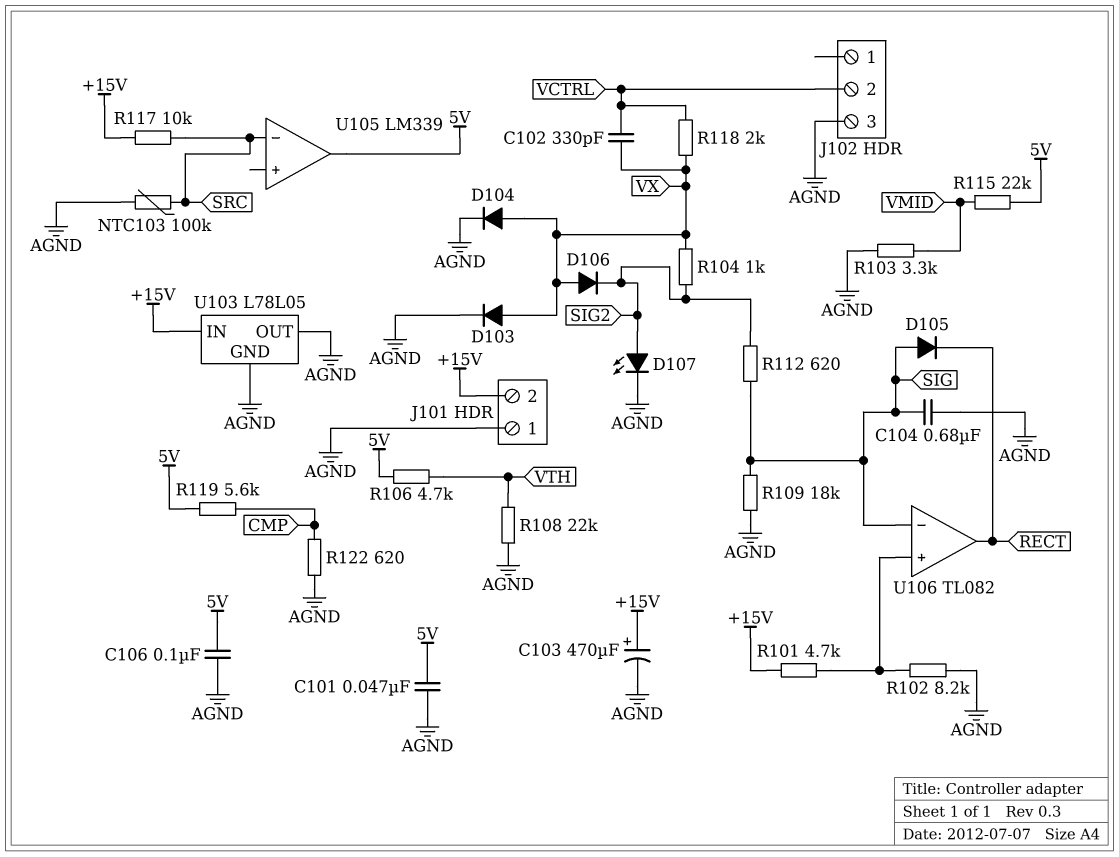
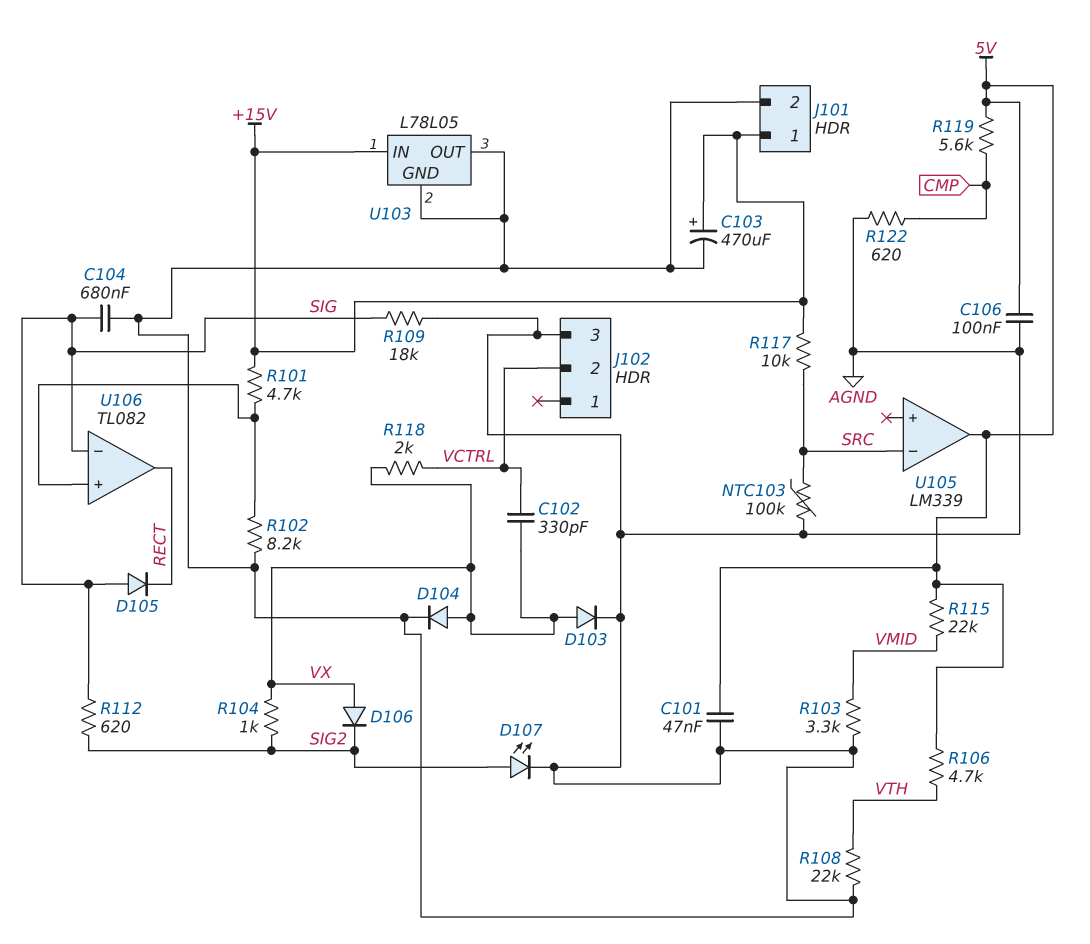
J101 pin 1: AGND -> +15V
J101 pin 2: +15V -> AGND

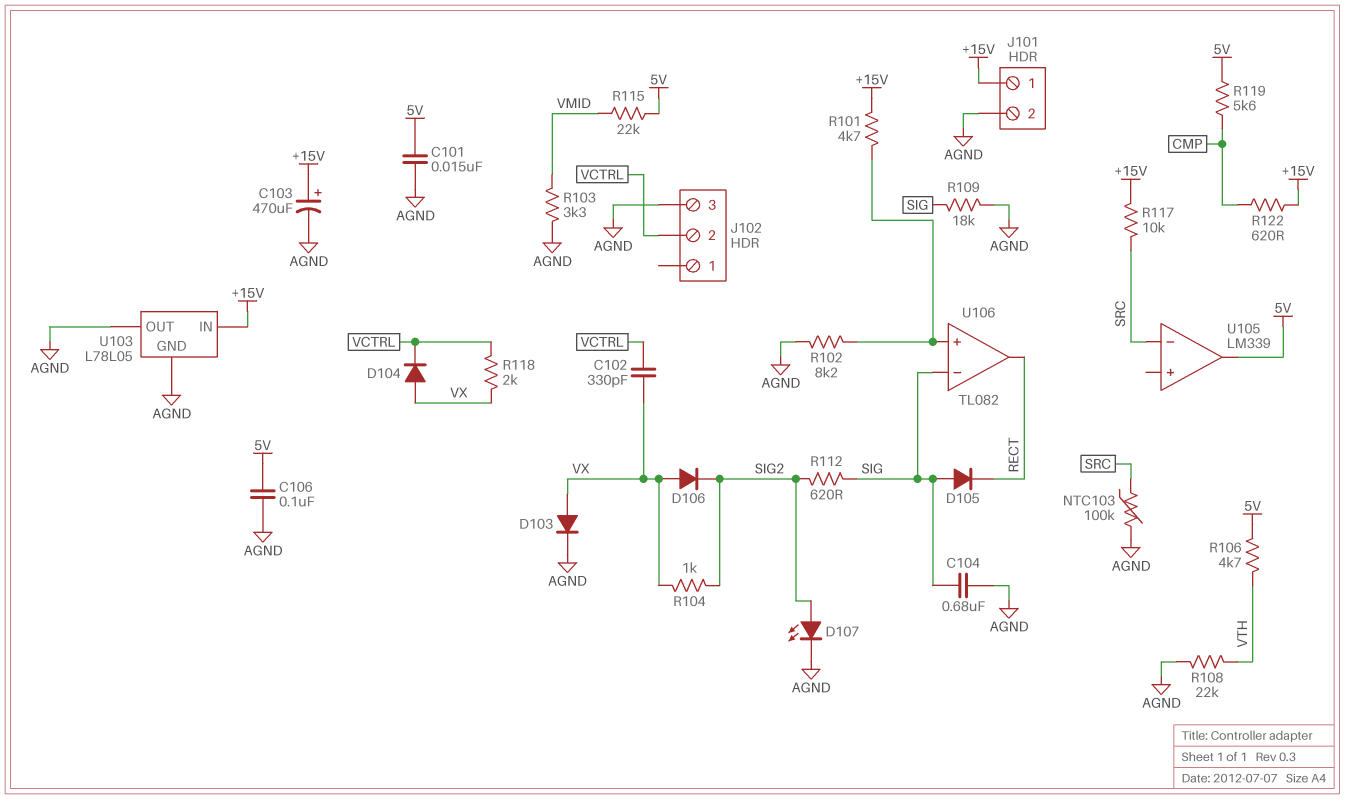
C101: 47nF (5V, AGND) -> 15nF (5V, AGND)
D104: diode (A VX, K AGND) -> diode (A VX, K VCTRL)
R122: 620 (AGND, CMP) -> 620 (+15V, CMP)

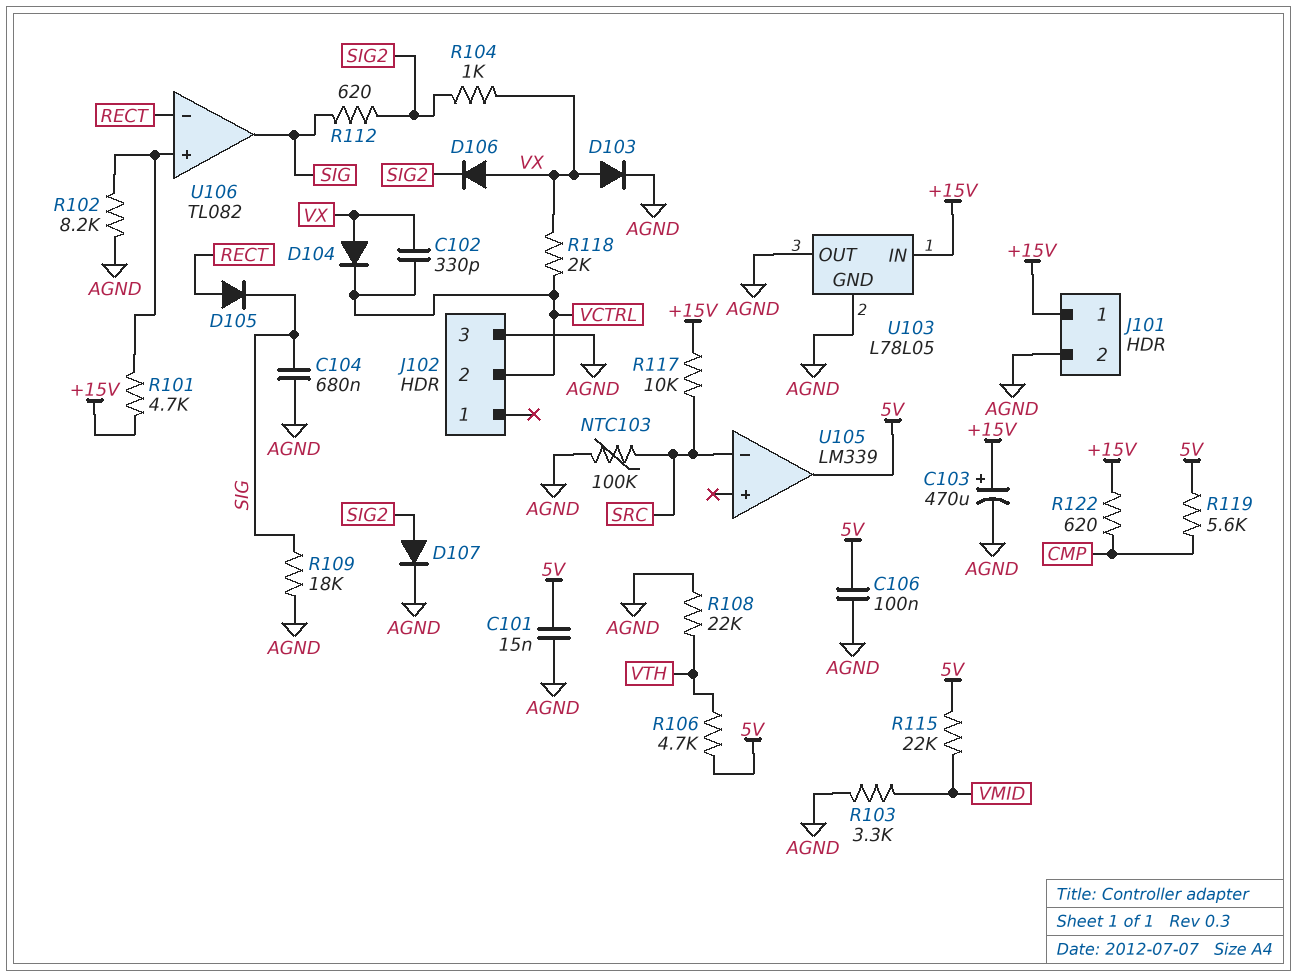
D105: diode (A SIG, K RECT) -> diode (A RECT, K SIG)
D107: LED (A SIG2, K AGND) -> diode (A SIG2, K AGND)
U106 pin in-: SIG -> RECT
U106 pin out: RECT -> SIG

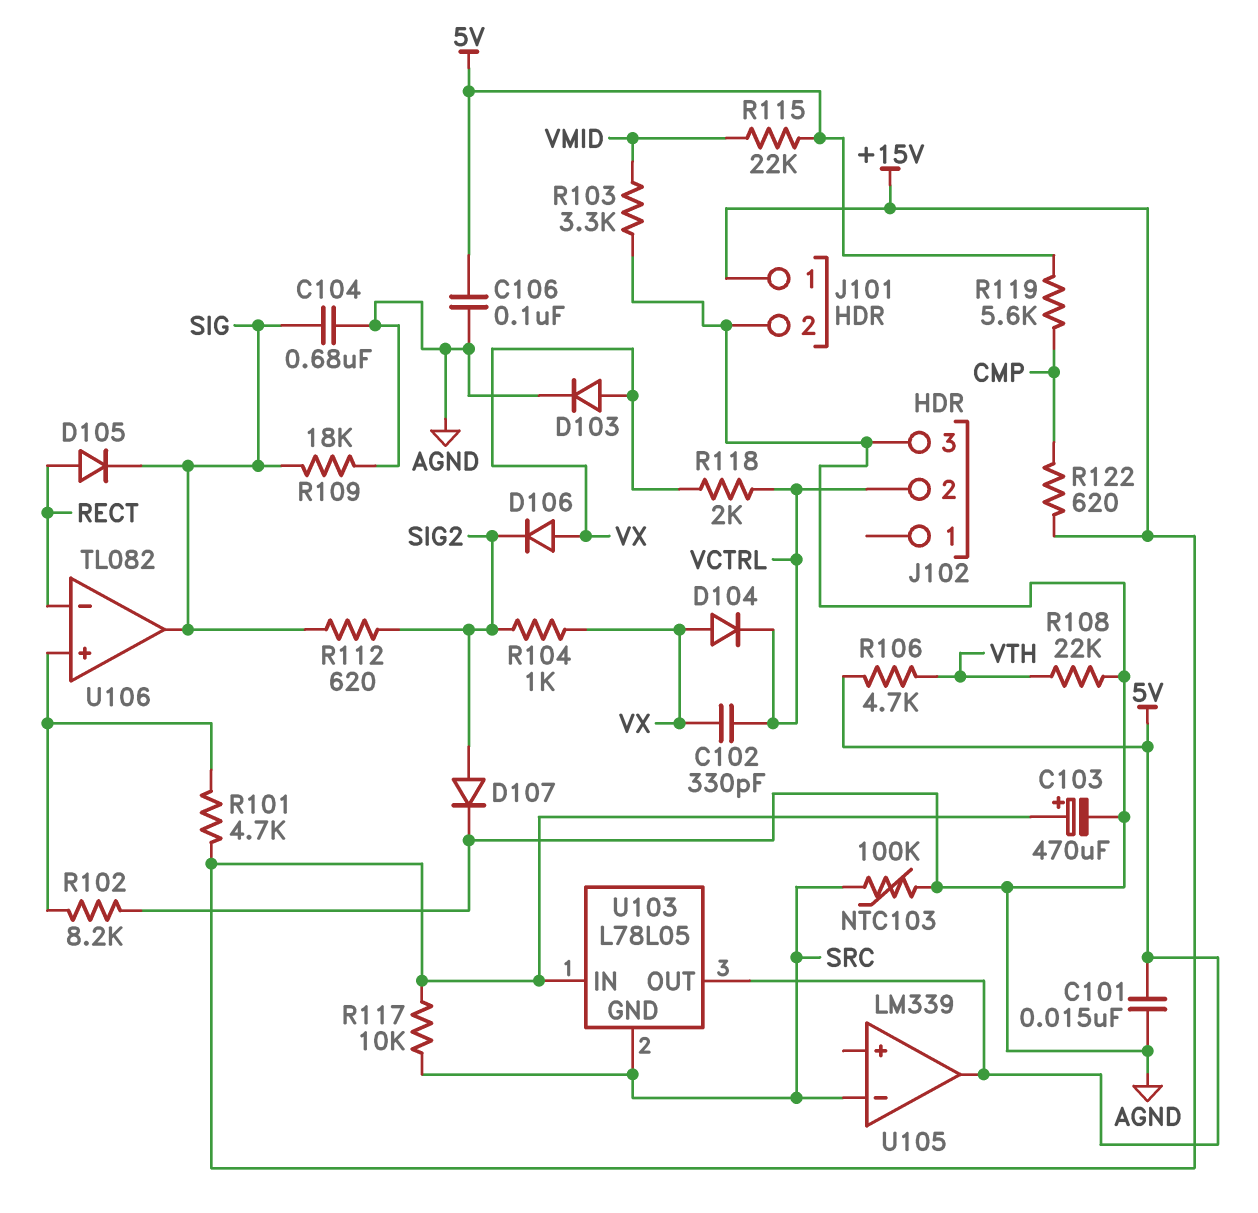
U103 pin GND: AGND -> SRC
U103 pin OUT: AGND -> 5V

